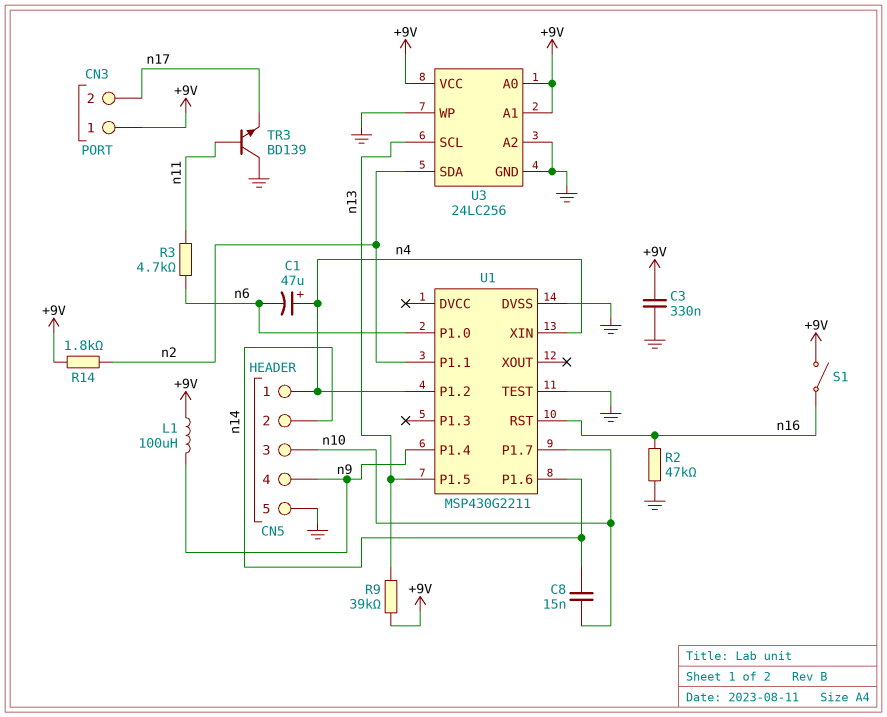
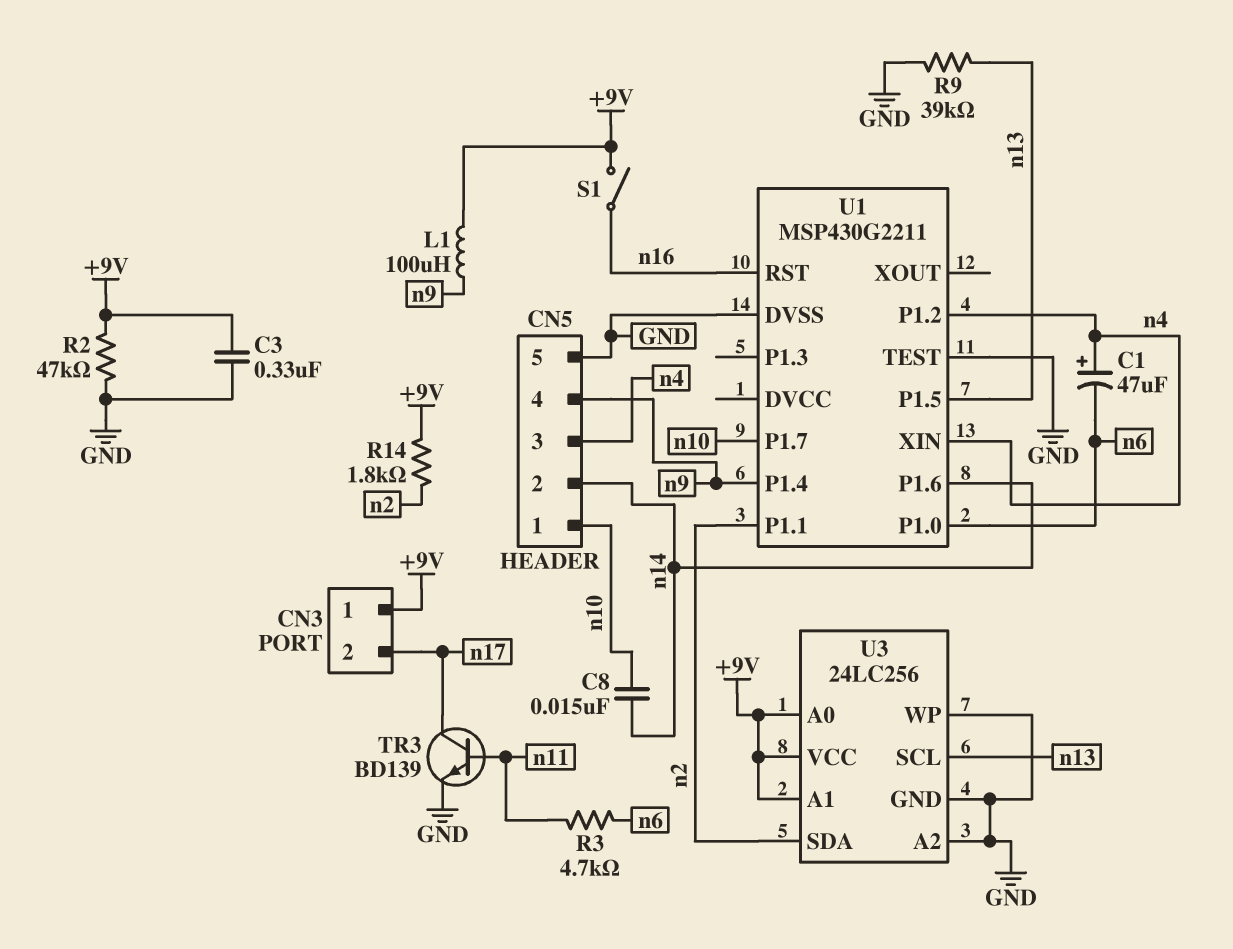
CN5 pin 1: n4 -> n10
CN5 pin 3: n10 -> n4
R2: 47k (GND, n16) -> 47k (+9V, GND)
R9: 39k (+9V, n13) -> 39k (GND, n13)
TR3: NPN BD139 (B n11, C GND, E n17) -> NPN BD139 (B n11, C n17, E GND)

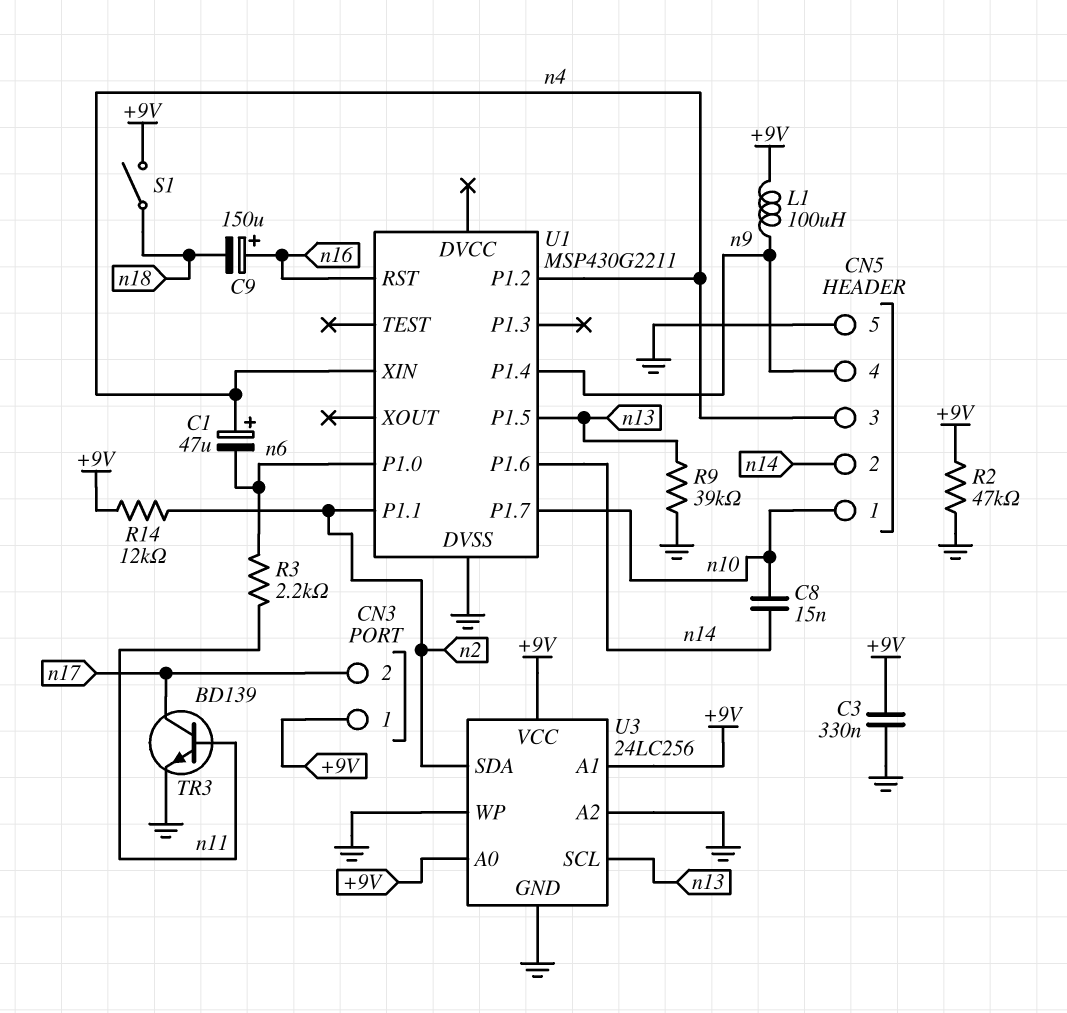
C9: none -> 150uF (plus n16, minus n18)
R3: 4.7k (n6, n11) -> 2.2k (n6, n11)
R14: 1.8k (+9V, n2) -> 12k (+9V, n2)
S1: switch (+9V, n16) -> switch (+9V, n18)
U1 pin TEST: GND -> none

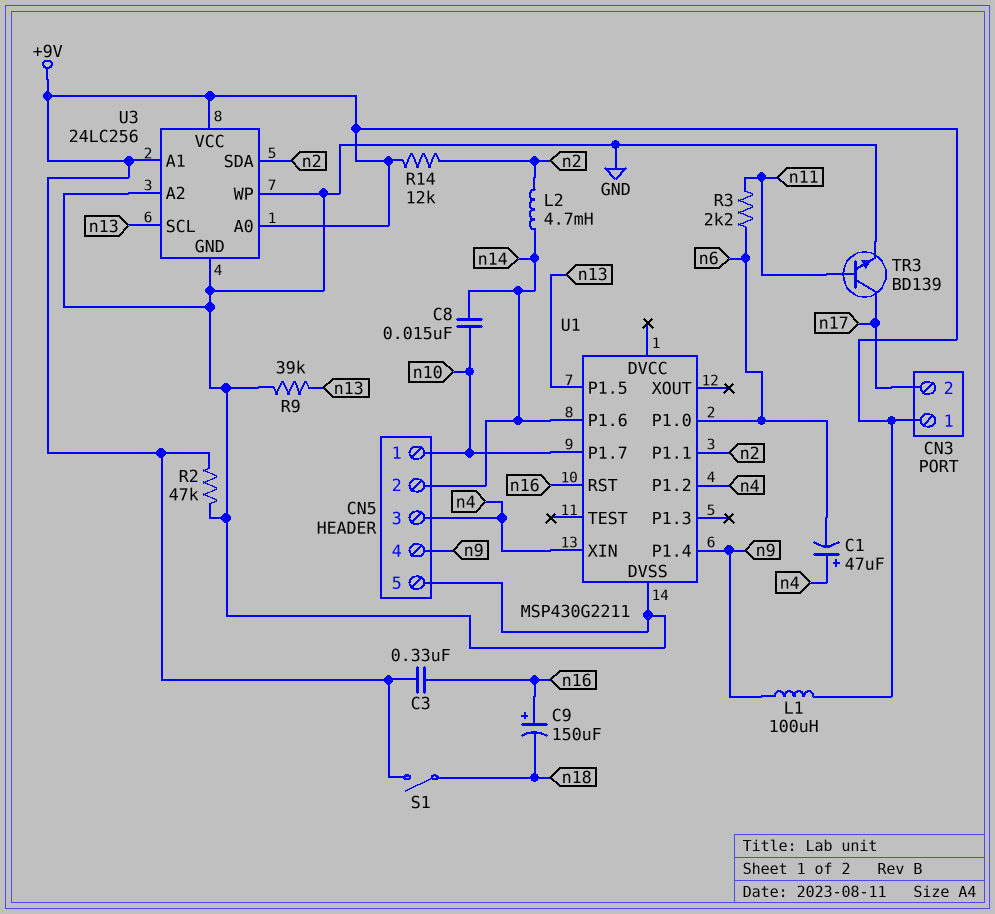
C3: 330nF (+9V, GND) -> 330nF (+9V, n16)
L2: none -> 4.7mH (n2, n14)

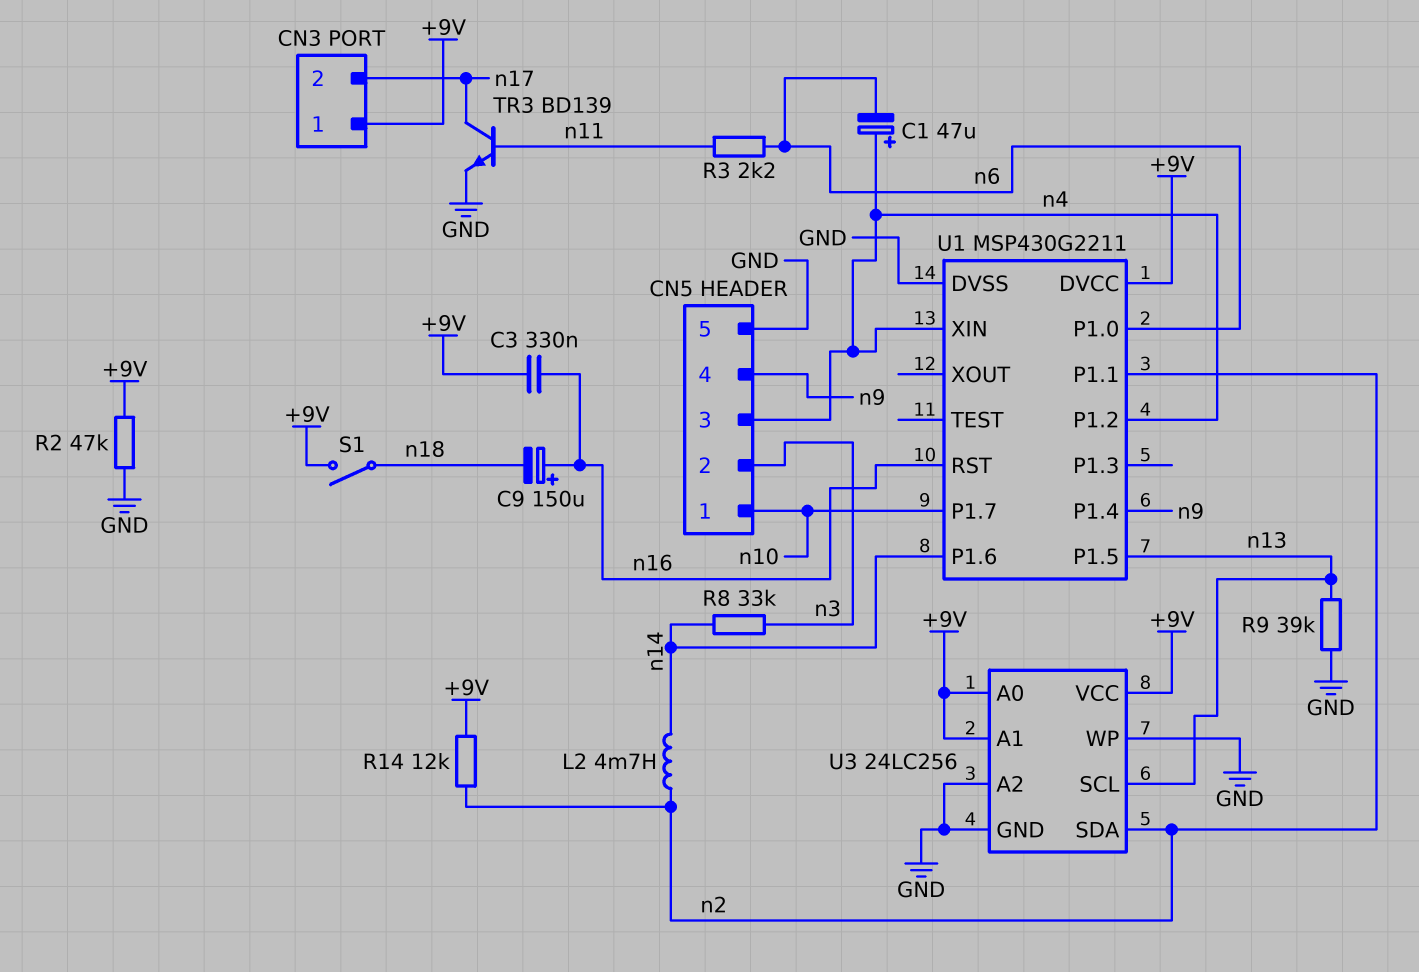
C8: 15nF (n10, n14) -> none
CN5 pin 2: n14 -> n3
L1: 100uH (+9V, n9) -> none
R8: none -> 33k (n3, n14)
U1 pin DVCC: none -> +9V

